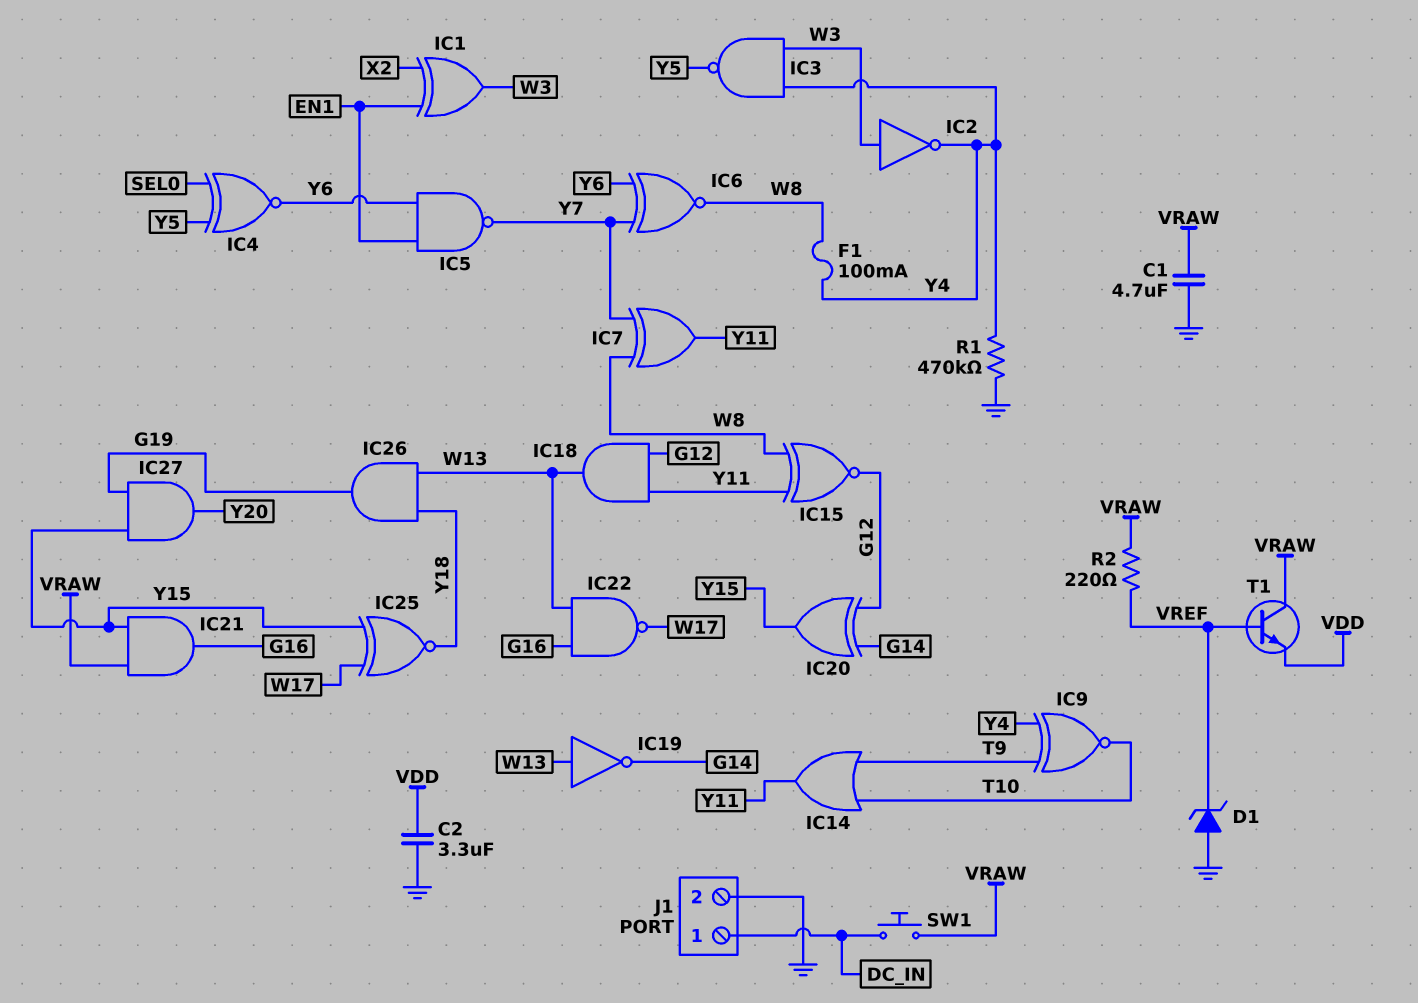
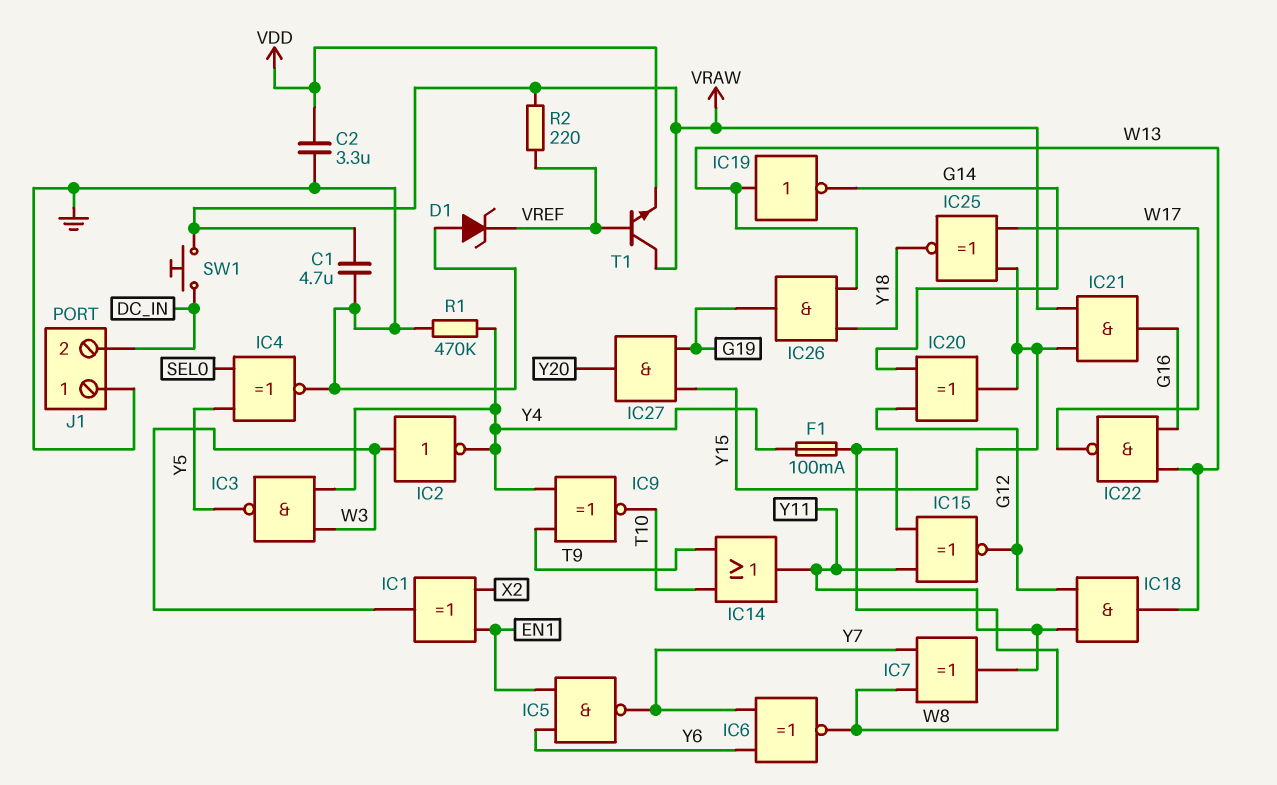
IC4: XNOR (in SEL0, in Y5, out Y6) -> XNOR (in SEL0, in Y5, out GND)
J1 pin 1: DC_IN -> GND
J1 pin 2: GND -> DC_IN

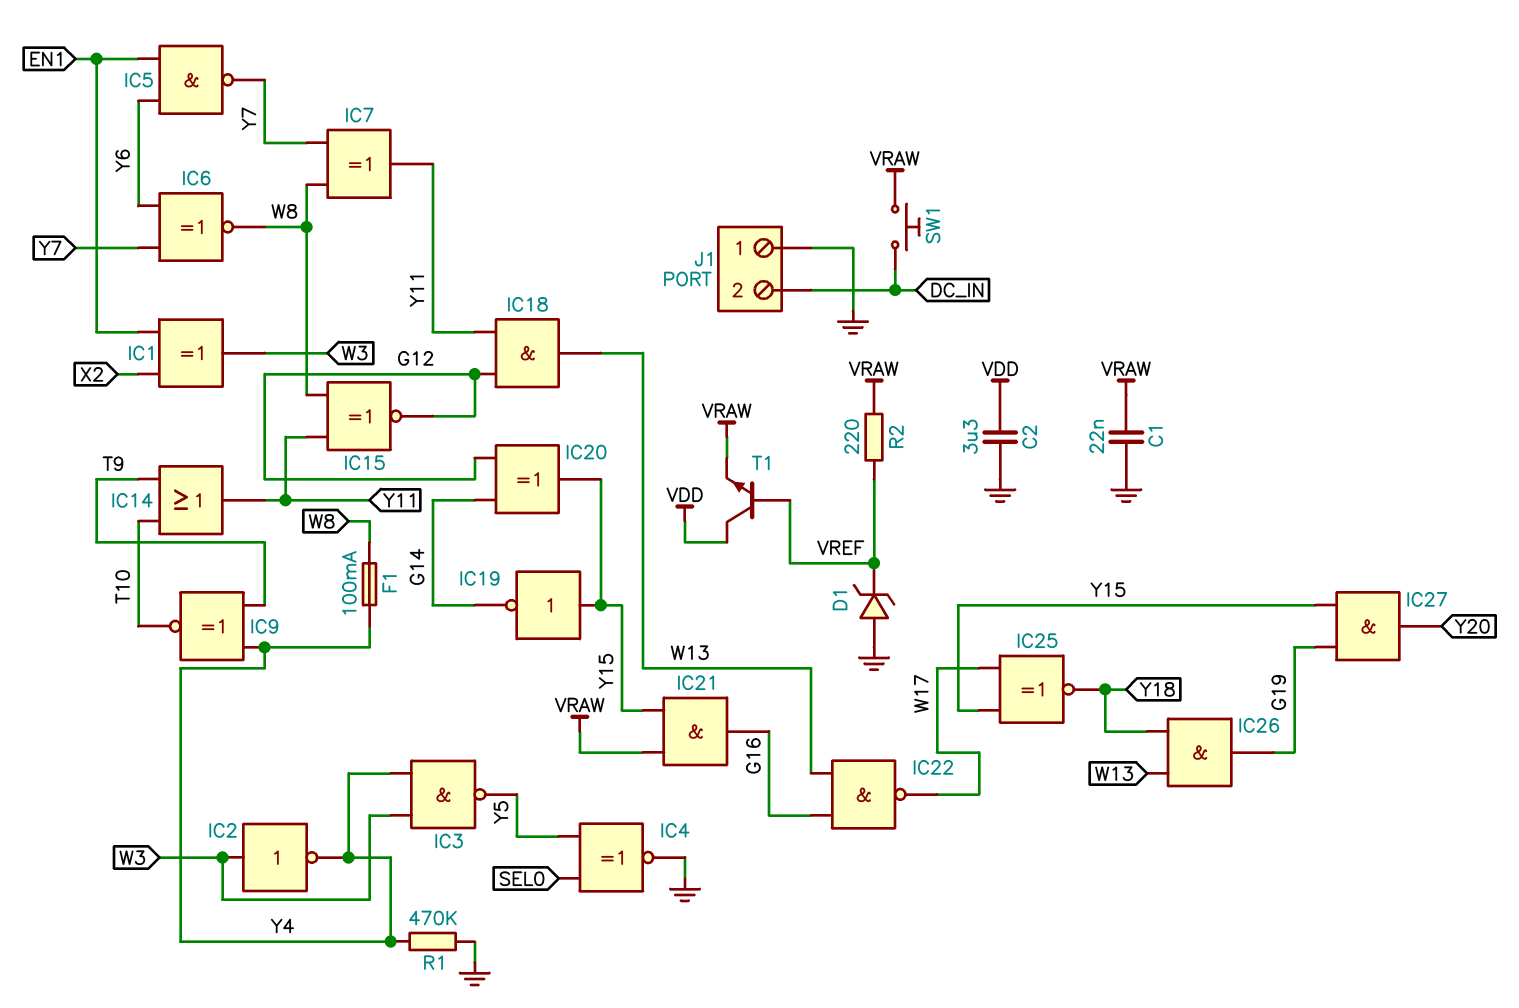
C1: 4.7uF (GND, VRAW) -> 22nF (GND, VRAW)
IC19: NOT (in W13, out G14) -> NOT (in Y15, out G14)
T1: NPN (B VREF, C VRAW, E VDD) -> NPN (B VREF, C VDD, E VRAW)

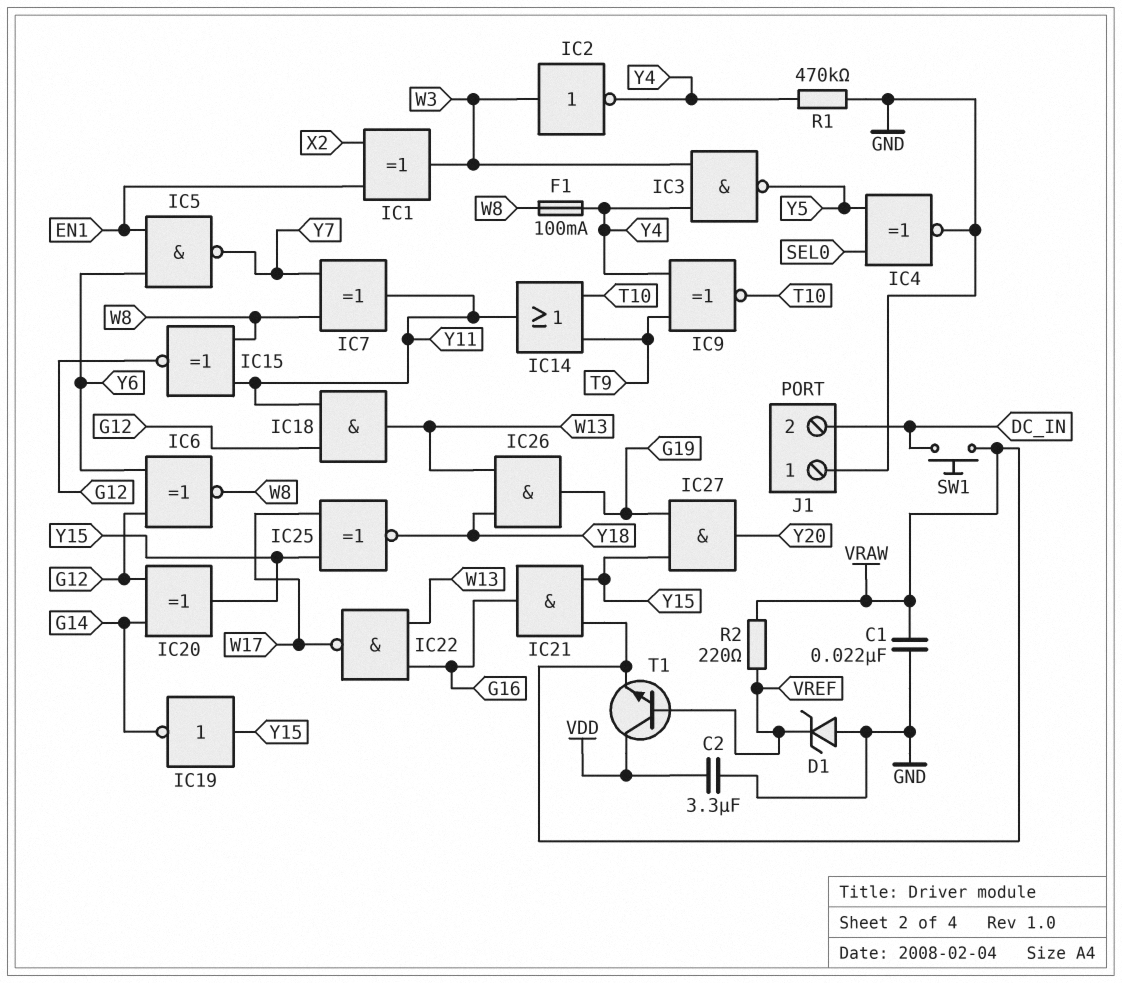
IC6: XNOR (in Y6, in Y7, out W8) -> XNOR (in G12, in Y6, out W8)

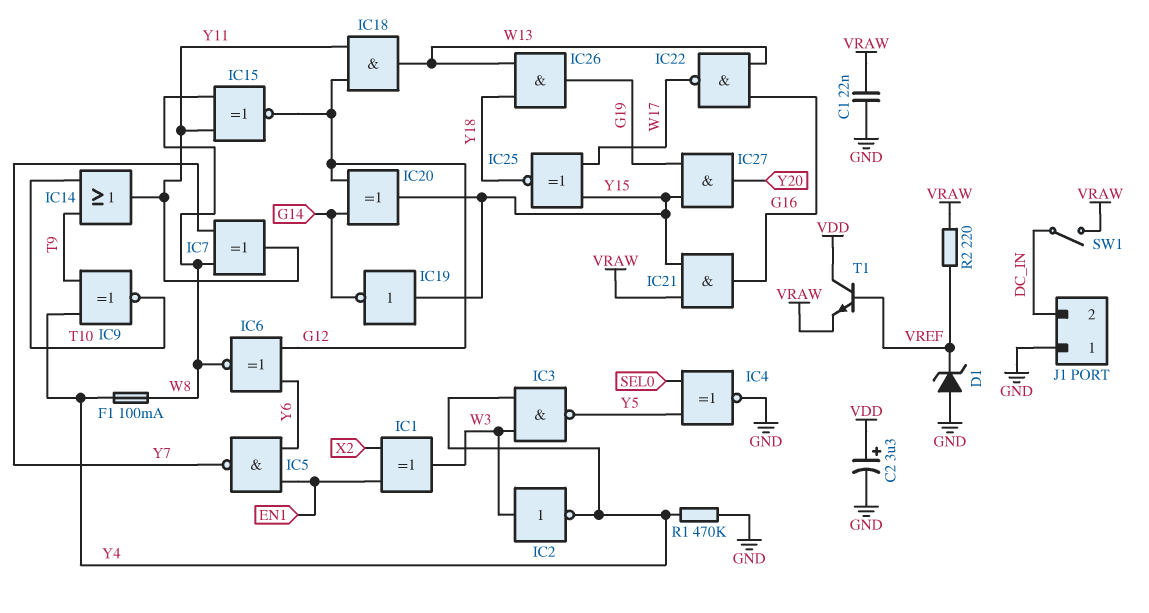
C2: 3.3uF (GND, VDD) -> 3.3uF (plus VDD, minus GND)
SW1: button (DC_IN, VRAW) -> switch (DC_IN, VRAW)

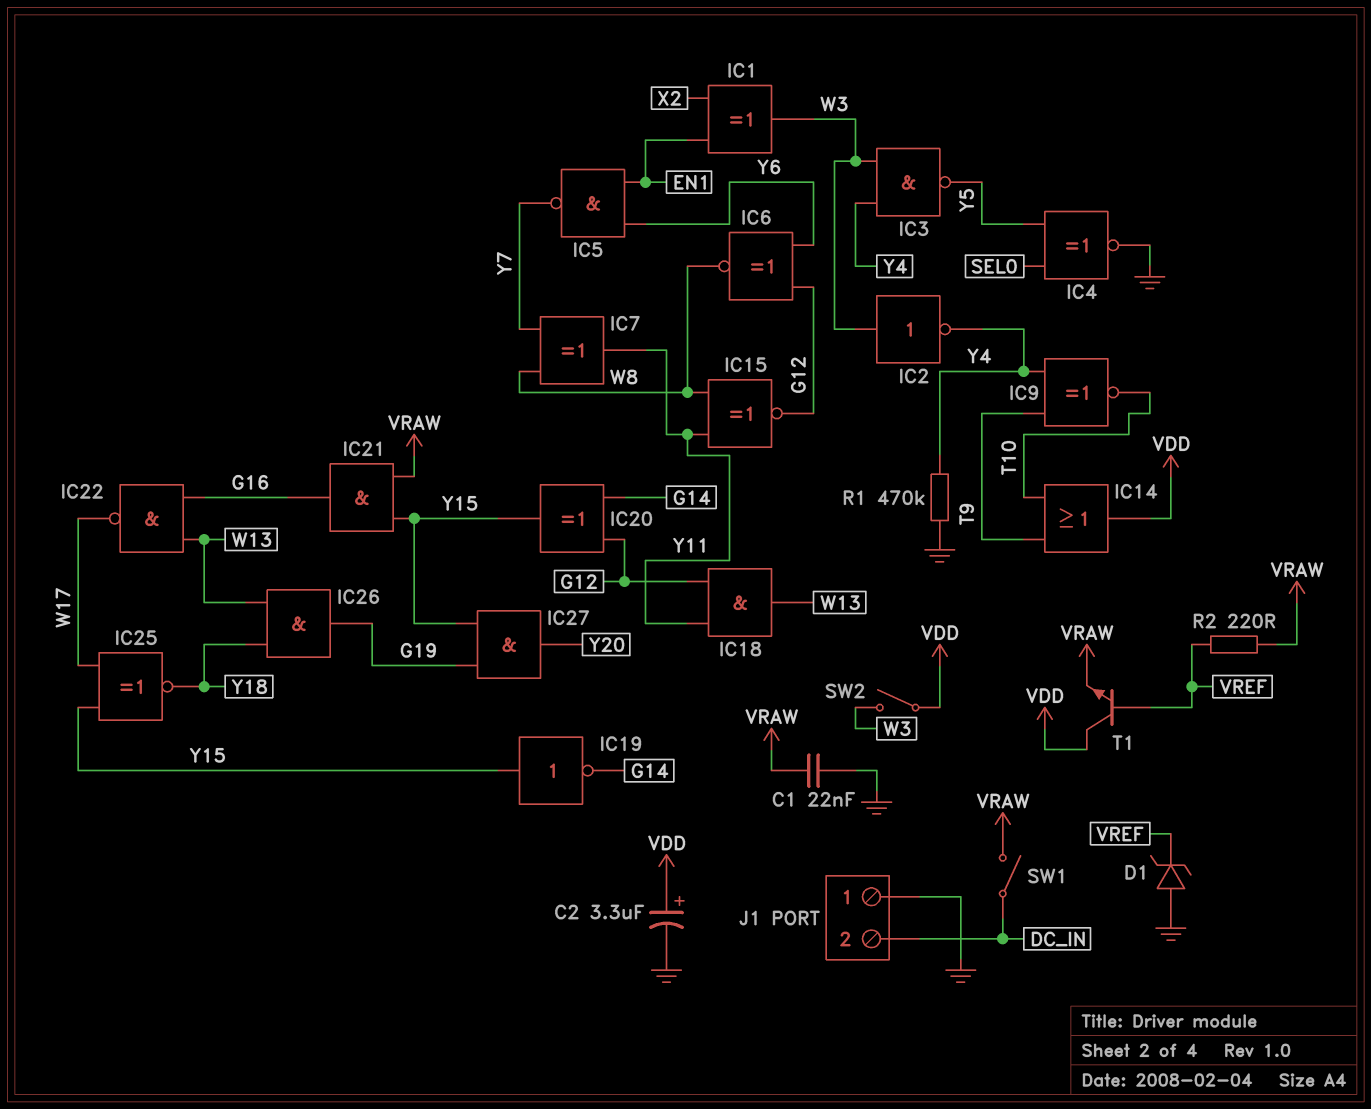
F1: 100mA (W8, Y4) -> none
IC14: OR (in T9, in T10, out Y11) -> OR (in T9, in T10, out VDD)
SW2: none -> switch (VDD, W3)

